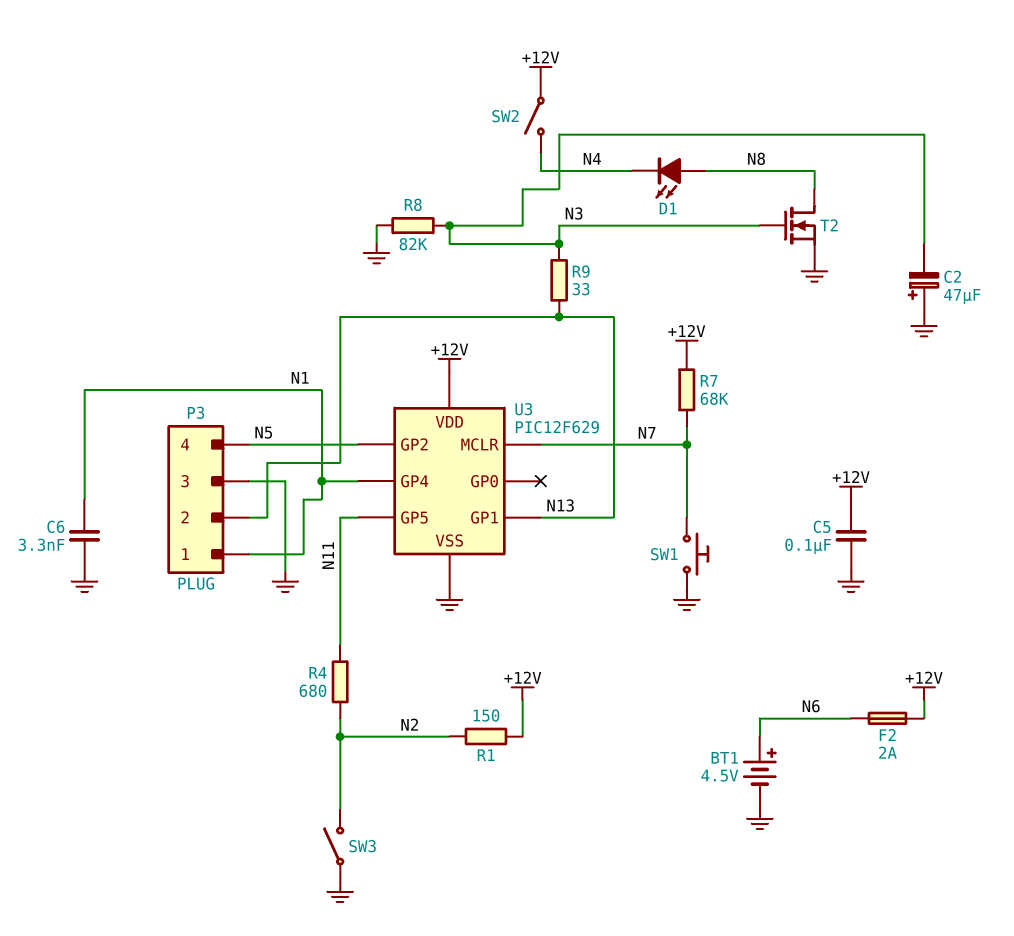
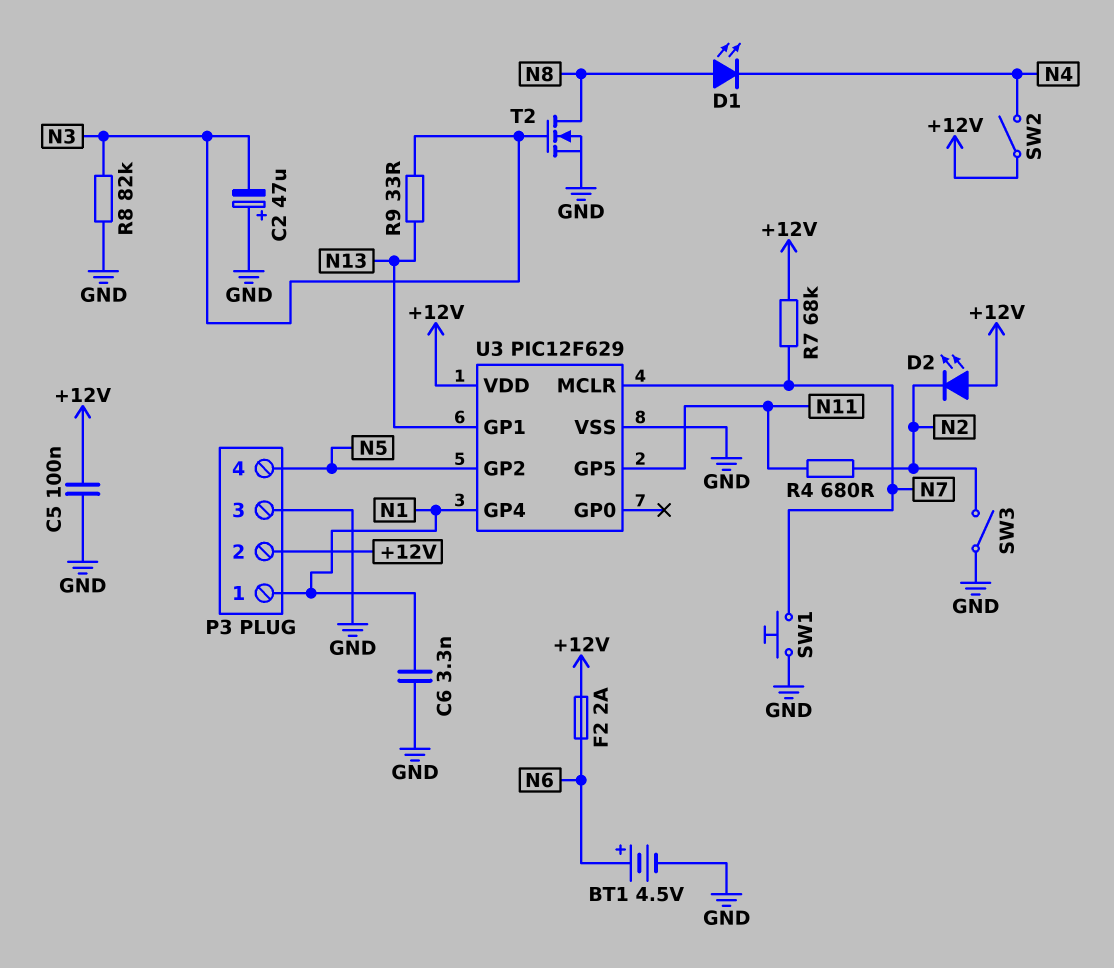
D2: none -> LED (A +12V, K N2)
P3 pin 2: N13 -> +12V
R1: 150 (+12V, N2) -> none

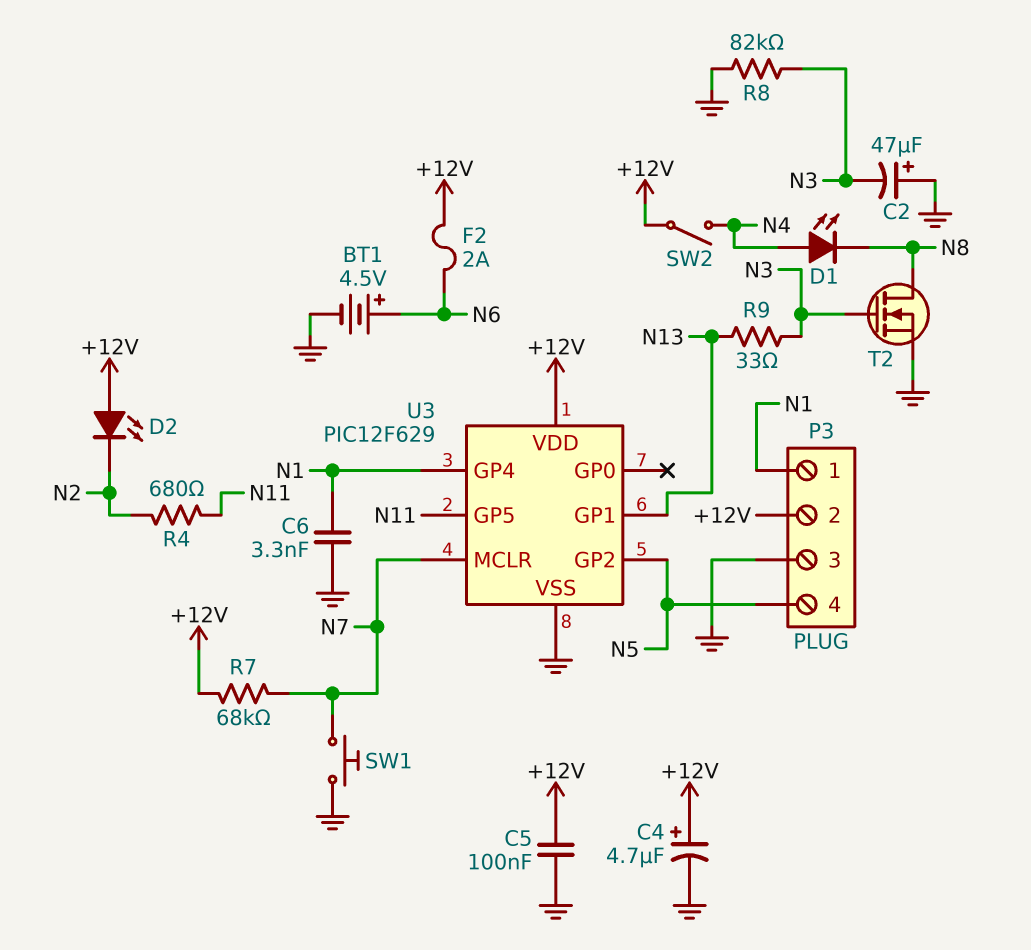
C4: none -> 4.7uF (plus +12V, minus GND)
D1: LED (A N8, K N4) -> LED (A N4, K N8)
SW3: switch (GND, N2) -> none

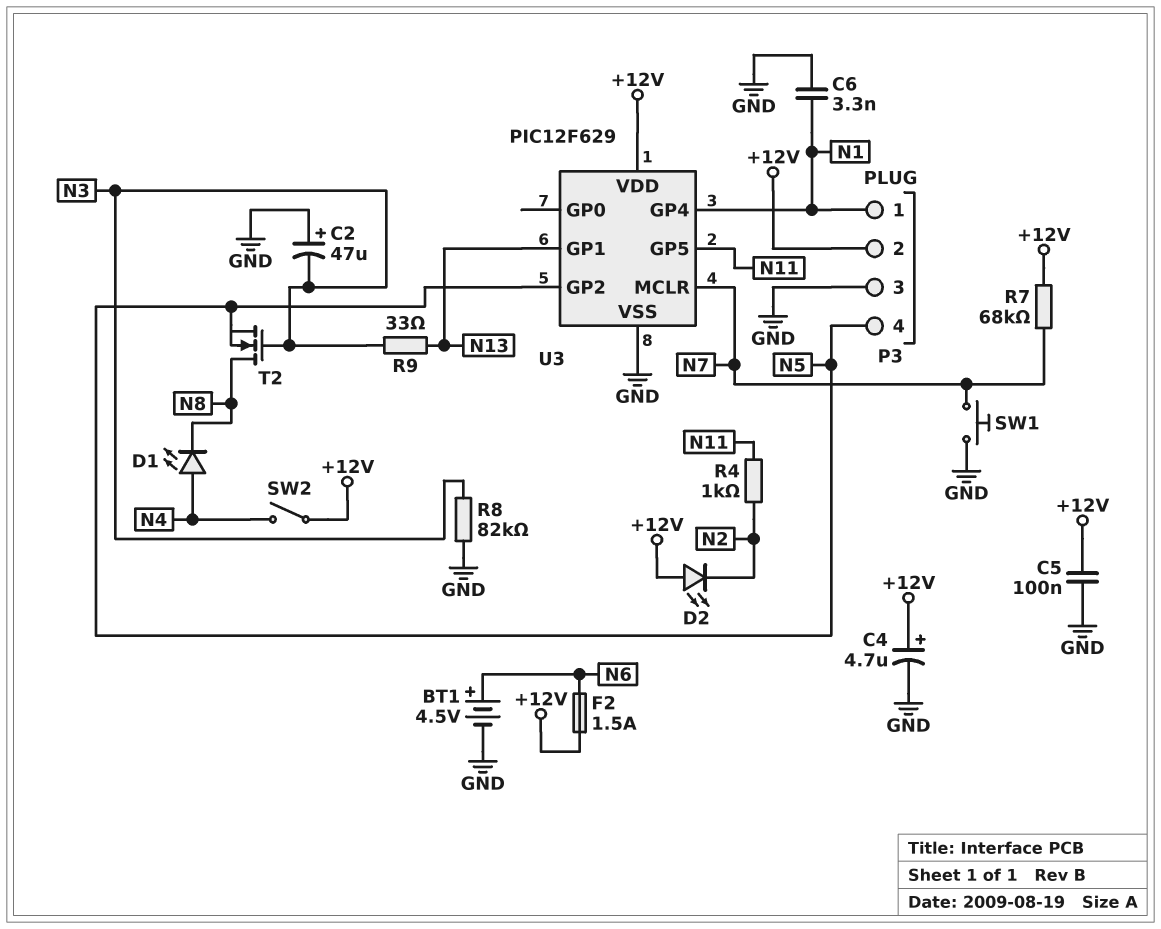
F2: 2A (+12V, N6) -> 1.5A (+12V, N6)
R4: 680 (N2, N11) -> 1k (N2, N11)
T2: NMOS (G N3, D N8, S GND) -> NMOS (G N3, D N8, S N5)

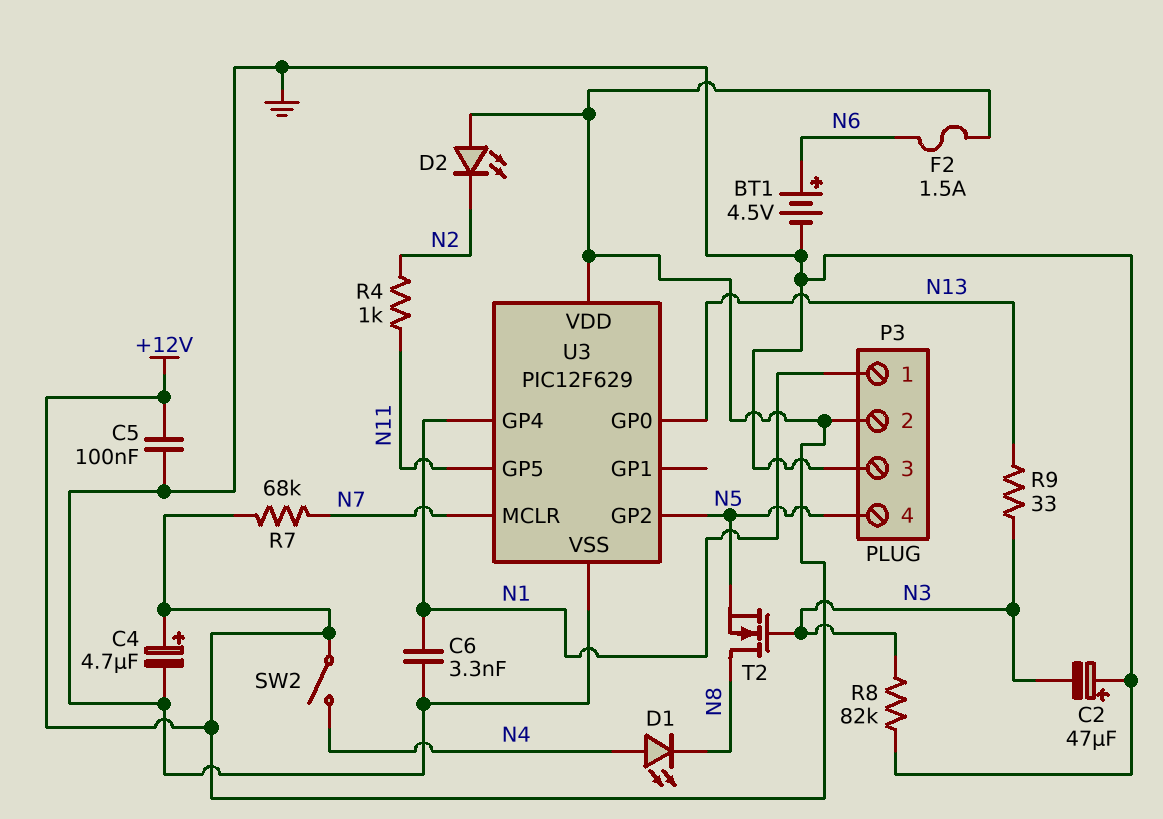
SW1: button (GND, N7) -> none
U3 pin GP0: none -> N13
U3 pin GP1: N13 -> none

